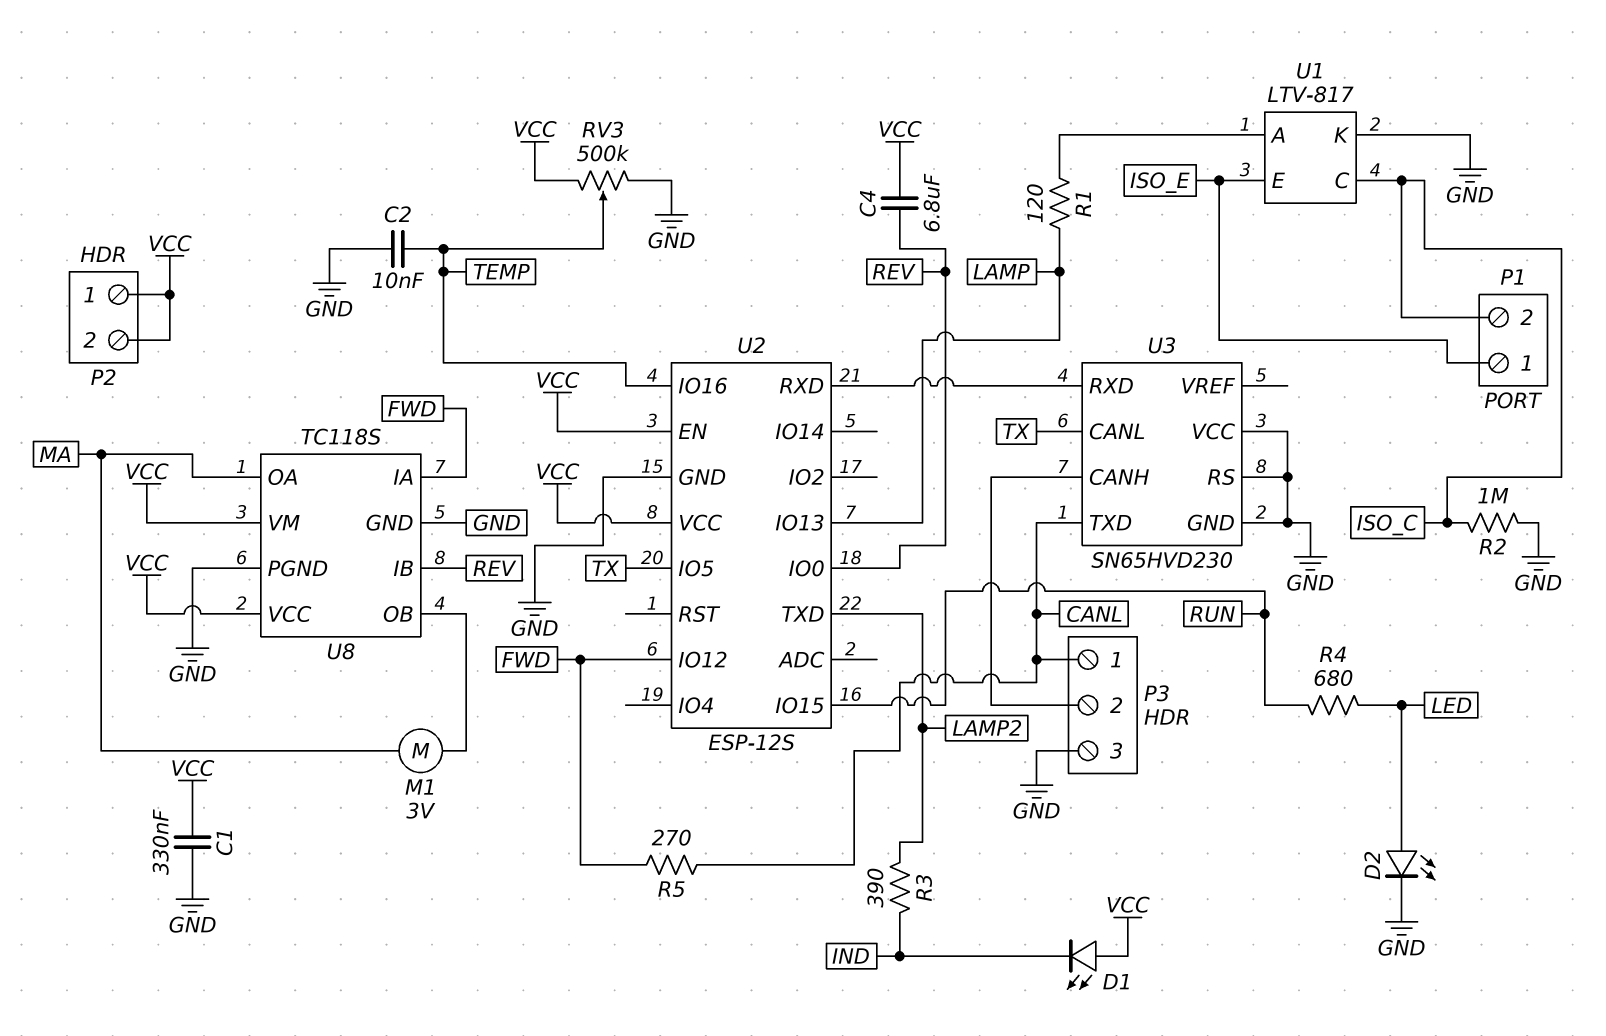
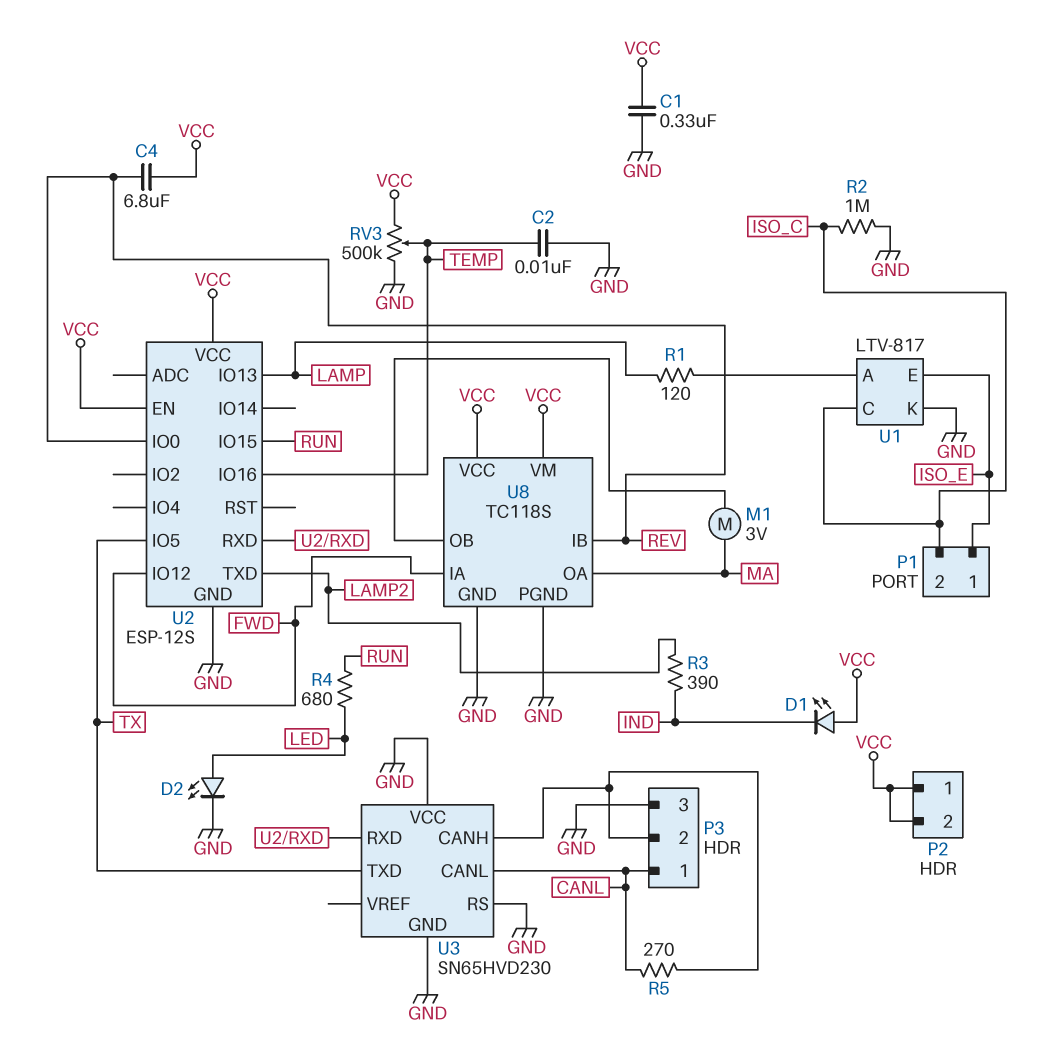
R5: 270 (CANL, FWD) -> 270 (CANL, P3/2)
U3 pin CANL: TX -> CANL
U3 pin TXD: CANL -> TX

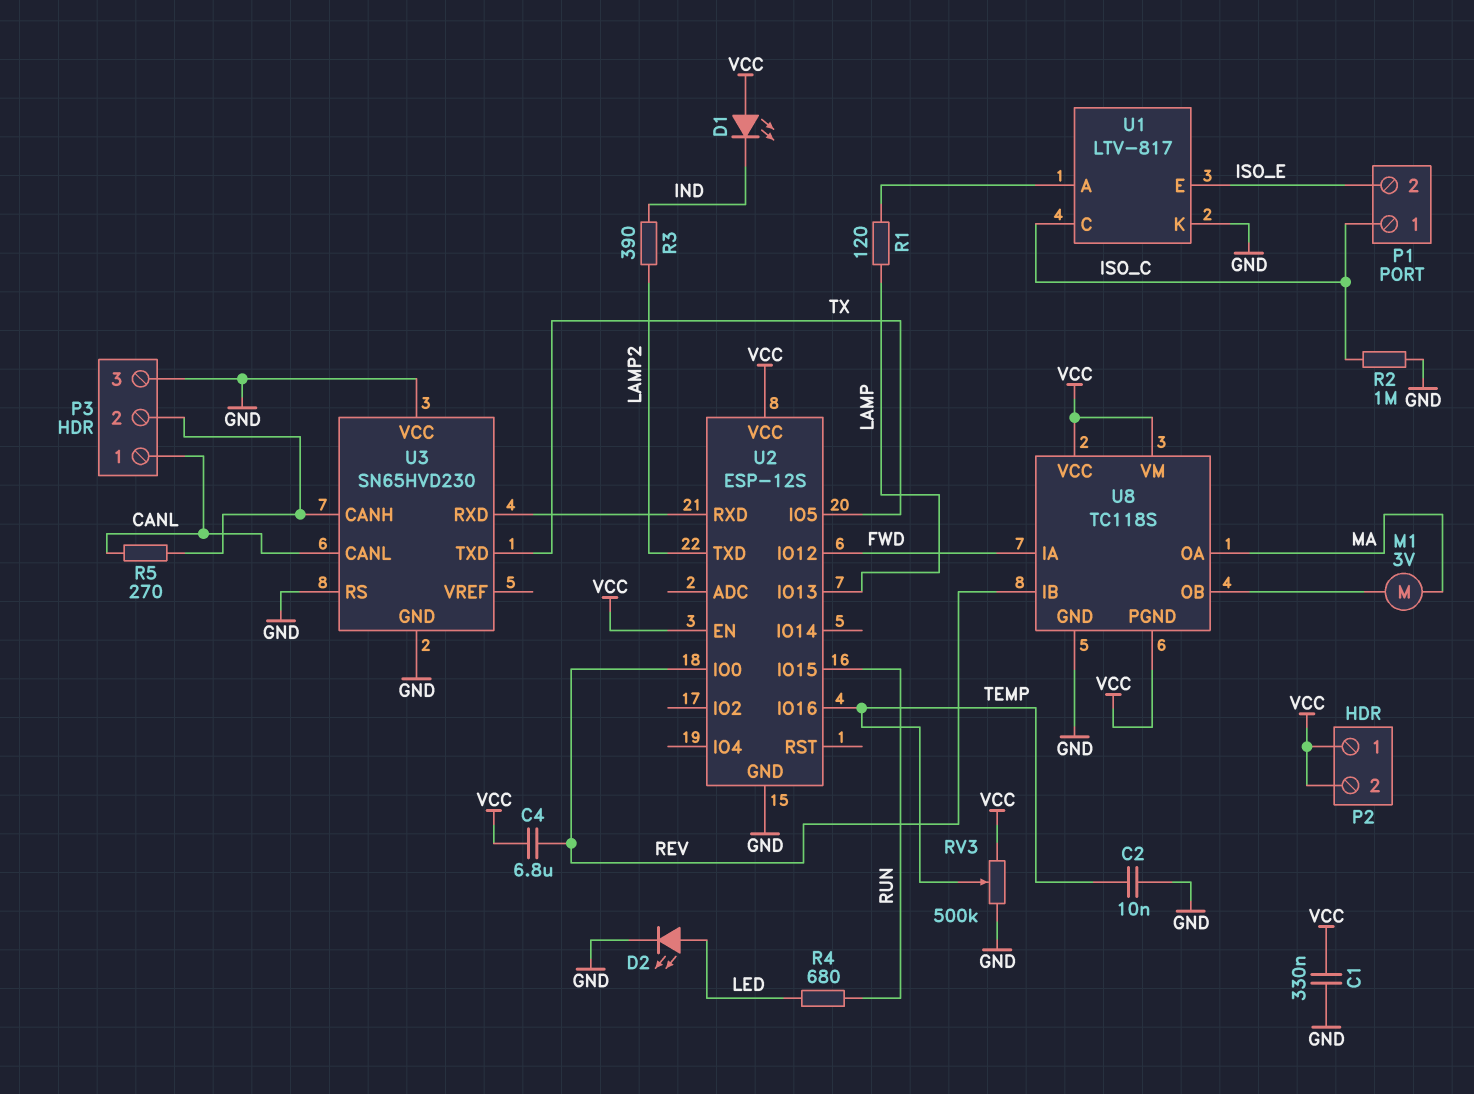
P1 pin 1: ISO_E -> ISO_C
P1 pin 2: ISO_C -> ISO_E
U8 pin PGND: GND -> VCC

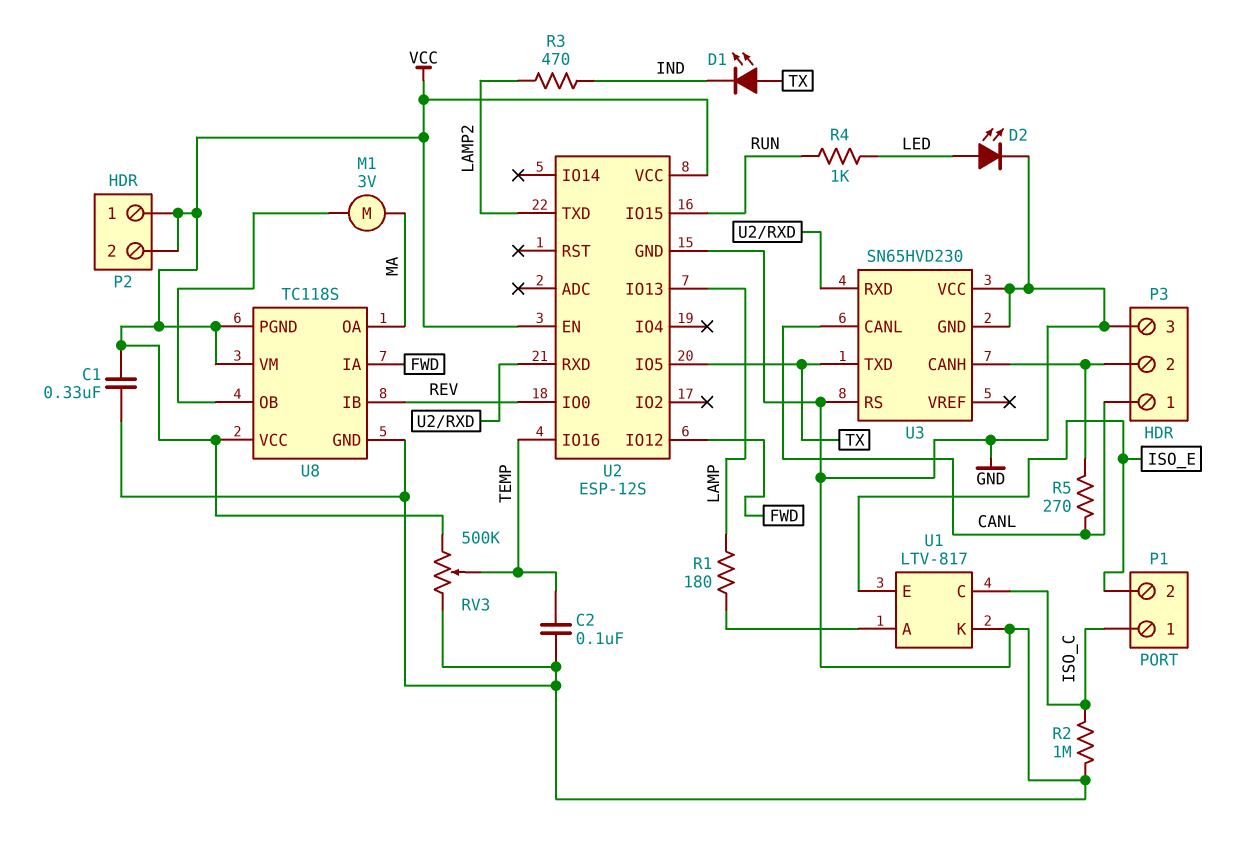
C2: 10nF (GND, TEMP) -> 100nF (GND, TEMP)
C4: 6.8uF (REV, VCC) -> none
D1: LED (A VCC, K IND) -> LED (A TX, K IND)
R1: 120 (LAMP, U1/A) -> 180 (LAMP, U1/A)
R3: 390 (IND, LAMP2) -> 470 (IND, LAMP2)
R4: 680 (LED, RUN) -> 1k (LED, RUN)

